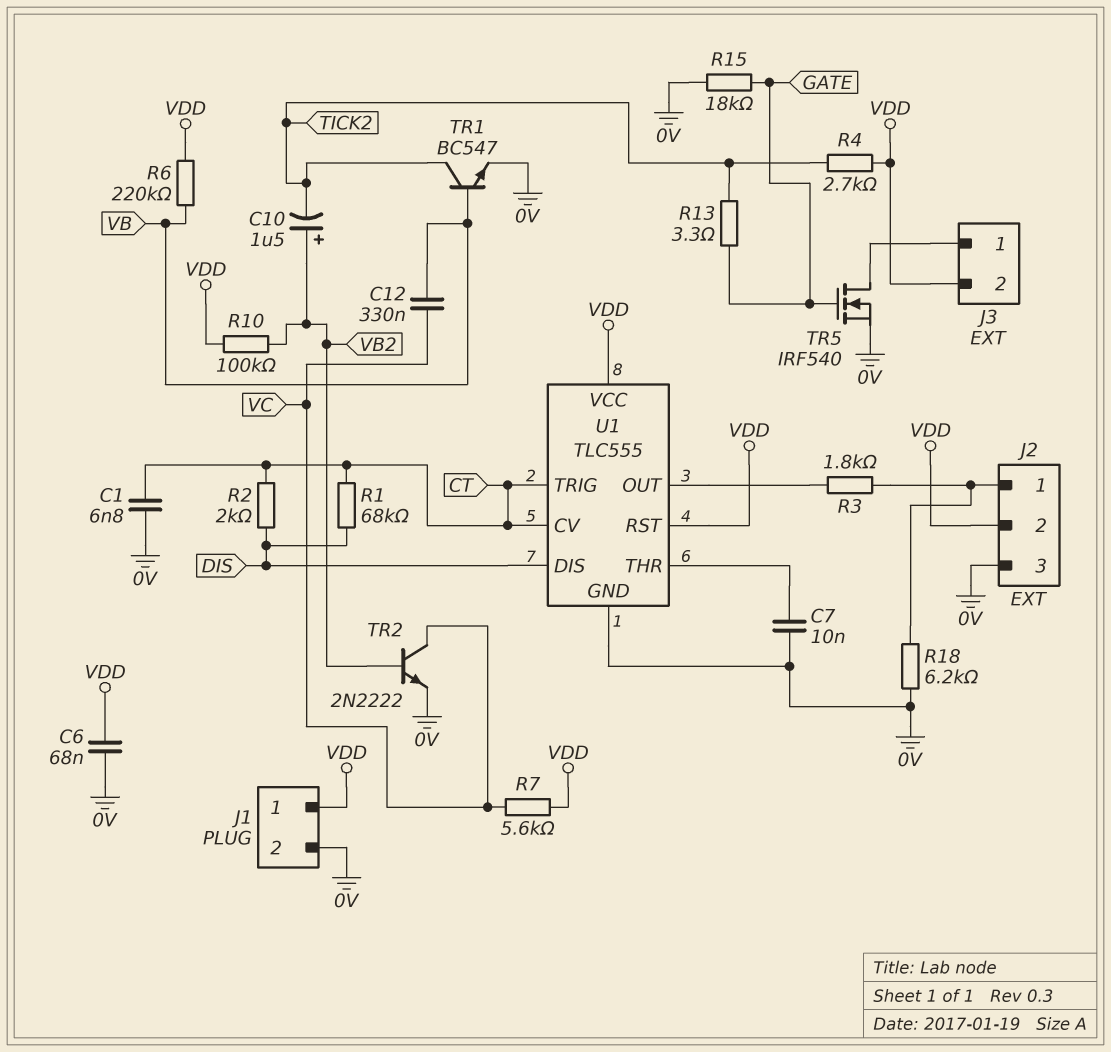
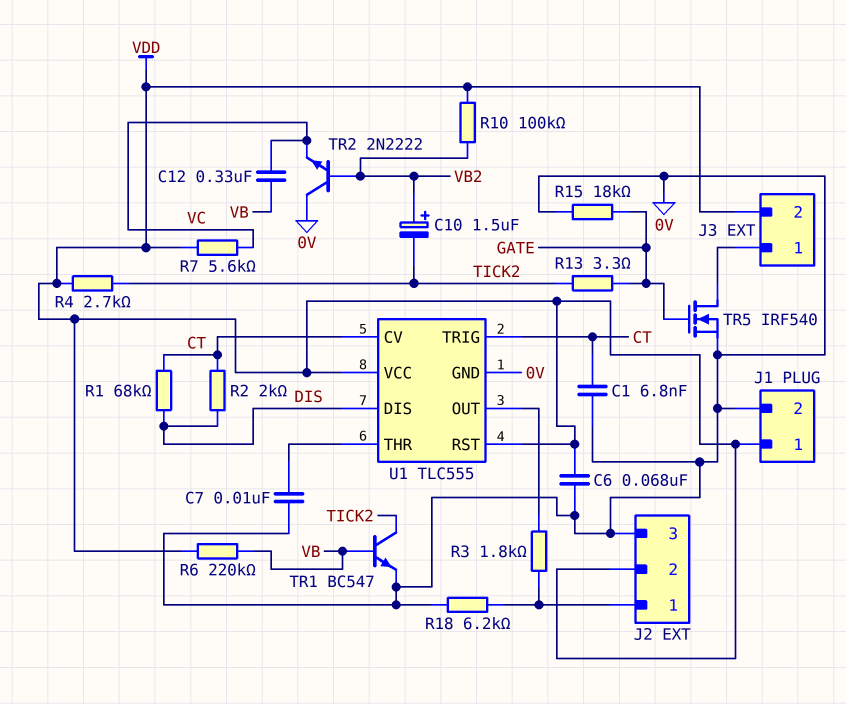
TR2: NPN 2N2222 (B VB2, C VC, E 0V) -> NPN 2N2222 (B VB2, C 0V, E VC)

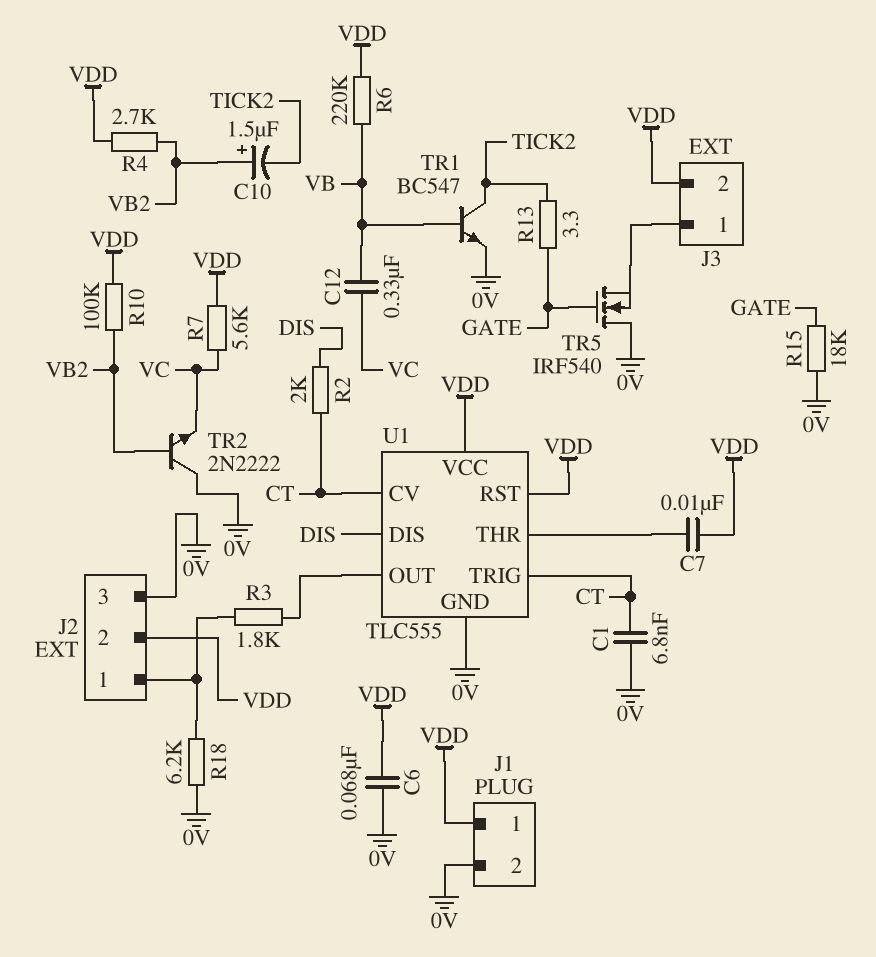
C7: 10nF (0V, U1/THR) -> 10nF (U1/THR, VDD)
R1: 68k (CT, DIS) -> none
R4: 2.7k (TICK2, VDD) -> 2.7k (VB2, VDD)
TR5: NMOS IRF540 (G GATE, D J3/1, S 0V) -> NMOS IRF540 (G GATE, D 0V, S J3/1)

